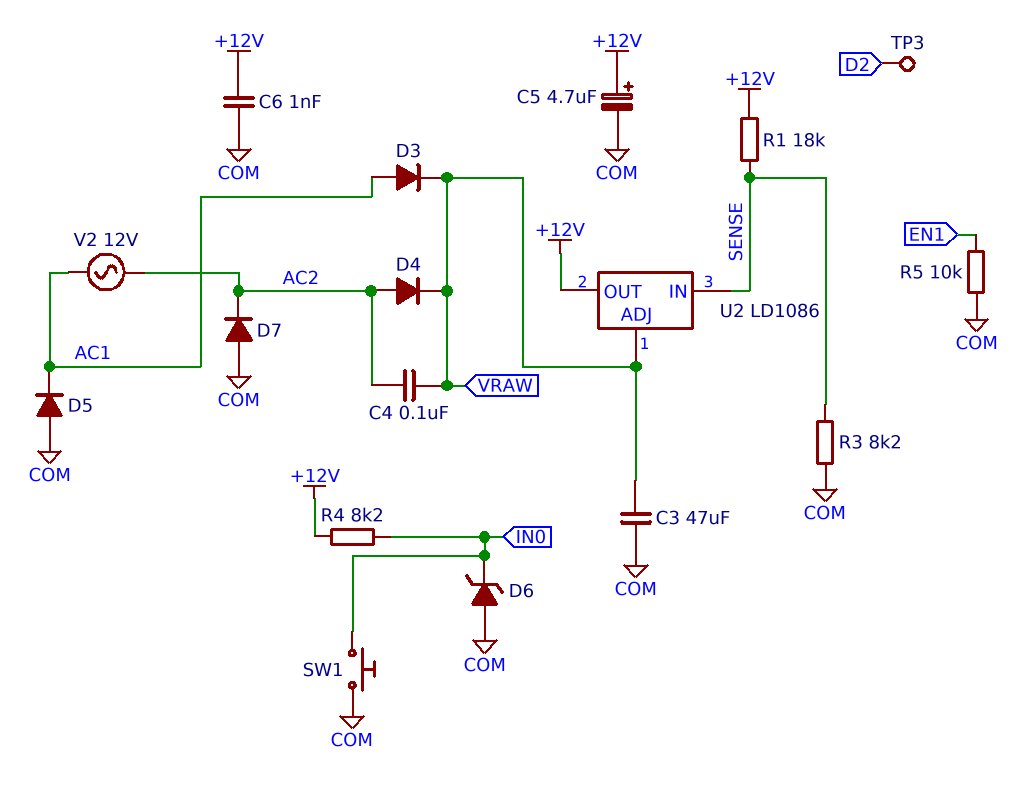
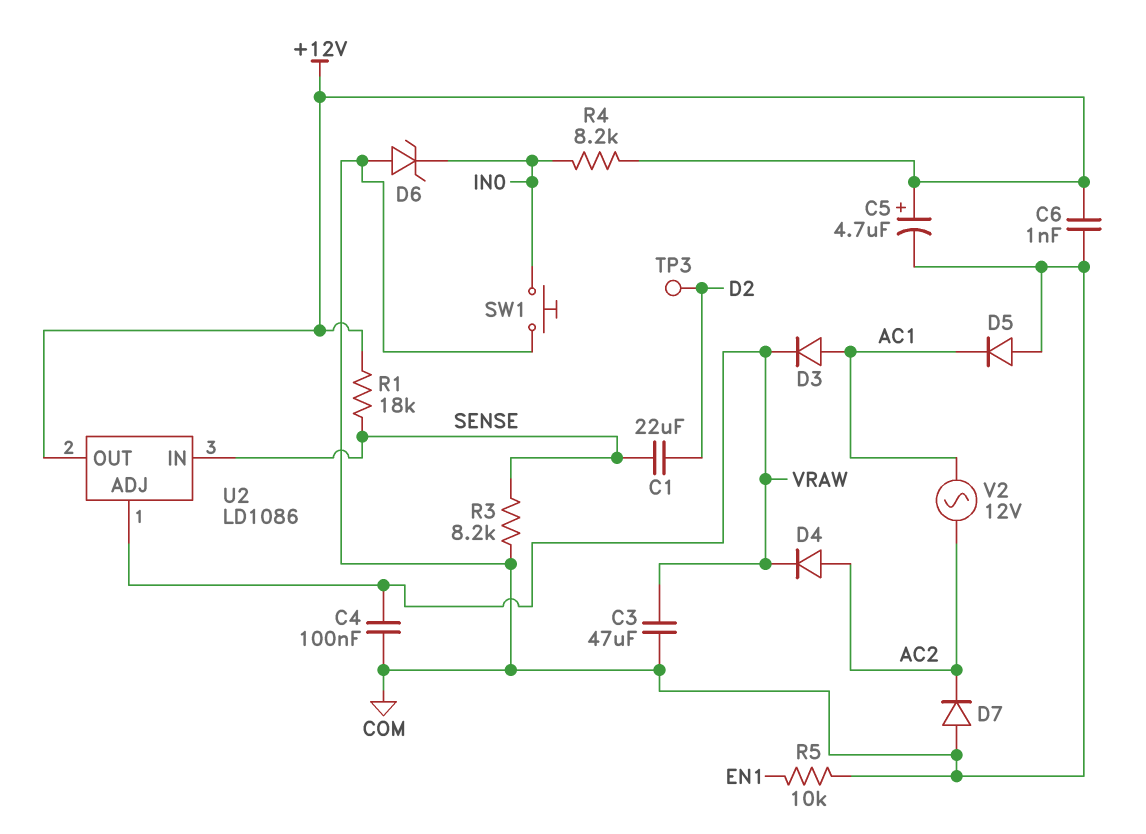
C1: none -> 22uF (D2, SENSE)
C4: 100nF (AC2, VRAW) -> 100nF (COM, VRAW)

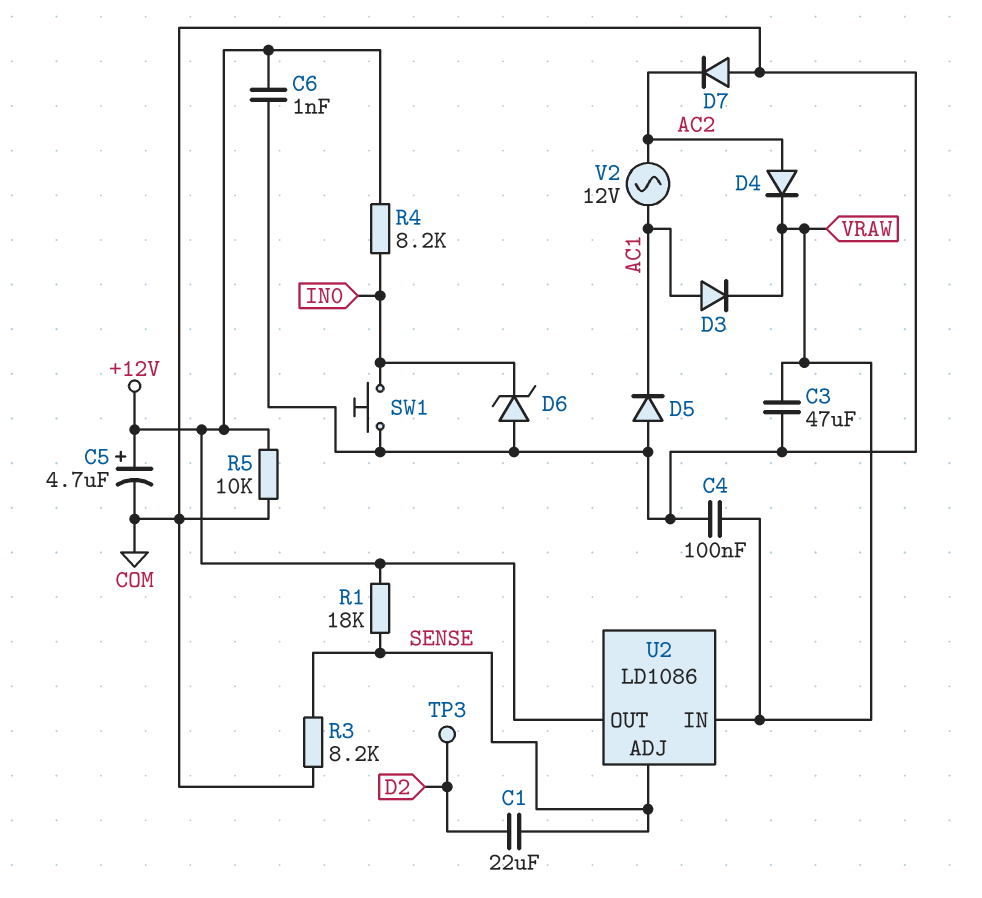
R5: 10k (COM, EN1) -> 10k (+12V, COM)
U2 pin ADJ: VRAW -> SENSE
U2 pin IN: SENSE -> VRAW

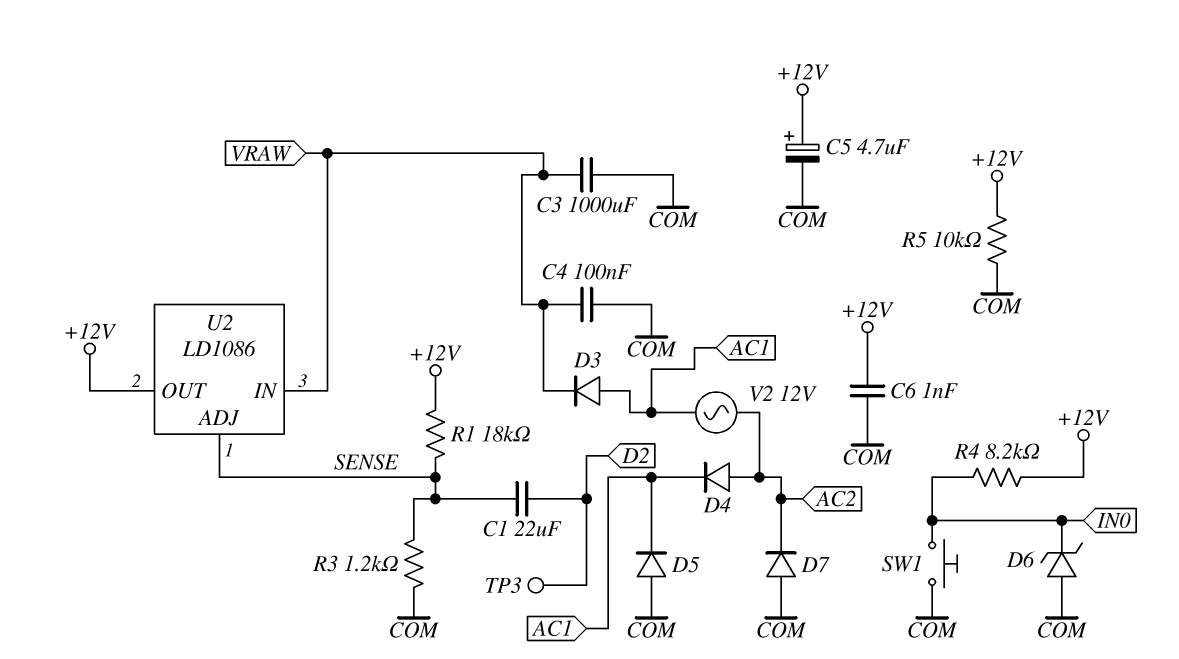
C3: 47uF (COM, VRAW) -> 1000uF (COM, VRAW)
D4: diode (A AC2, K VRAW) -> diode (A AC2, K AC1)
R3: 8.2k (COM, SENSE) -> 1.2k (COM, SENSE)

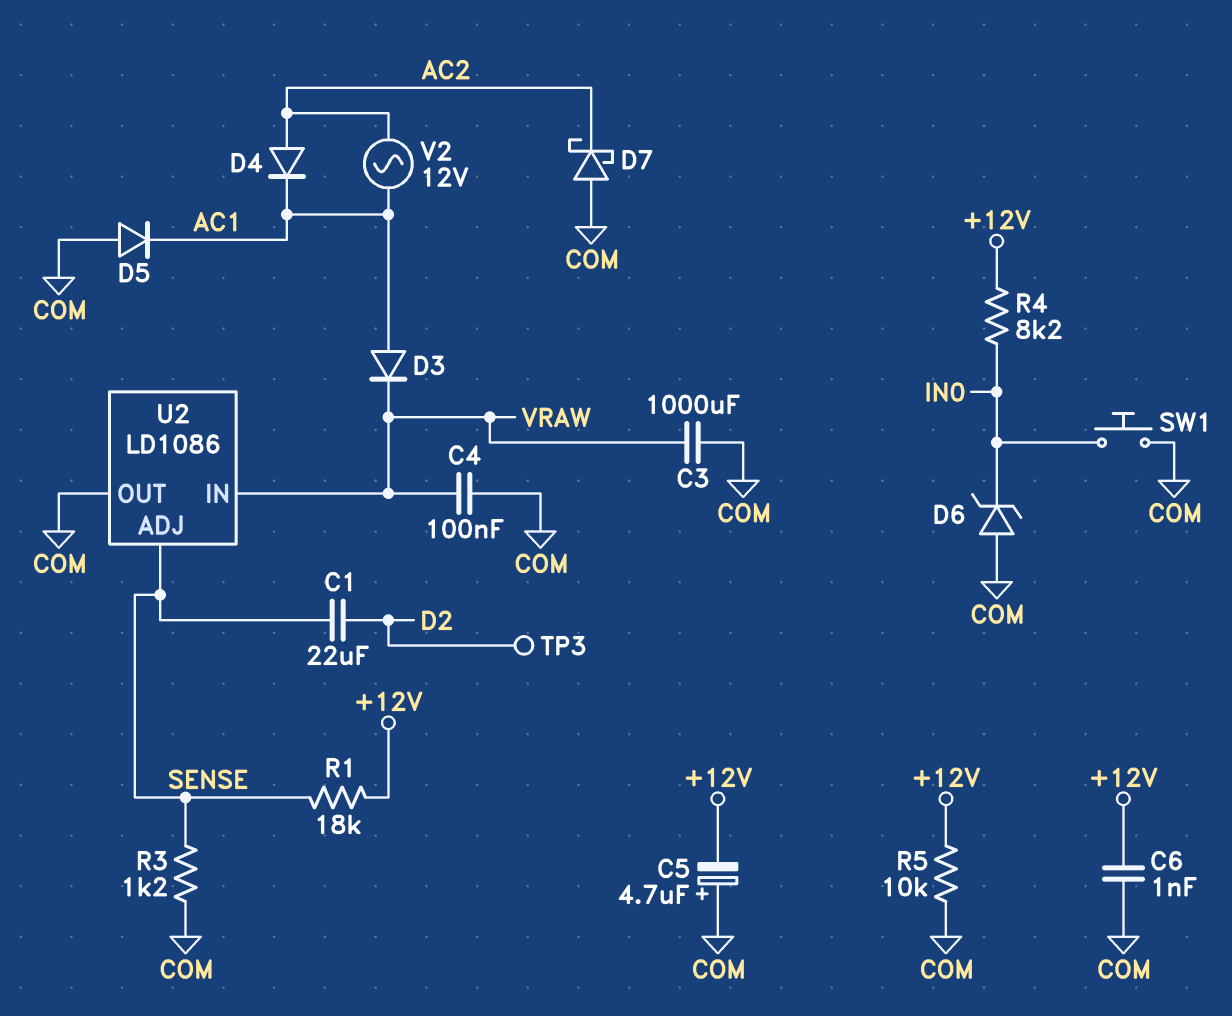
C5: 4.7uF (plus +12V, minus COM) -> 4.7uF (plus COM, minus +12V)
D7: diode (A COM, K AC2) -> schottky (A COM, K AC2)
U2 pin OUT: +12V -> COM

